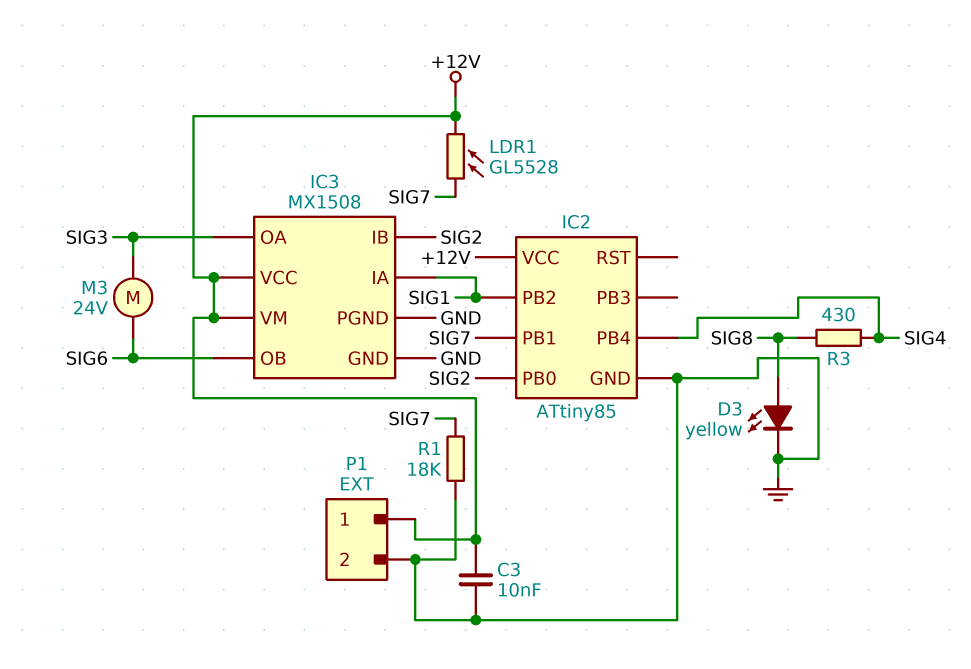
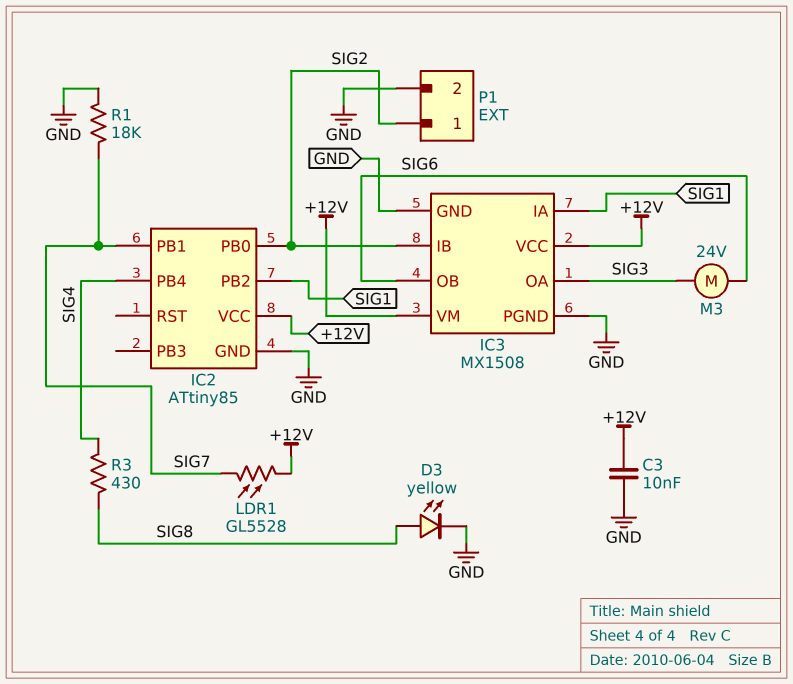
P1 pin 1: +12V -> SIG2

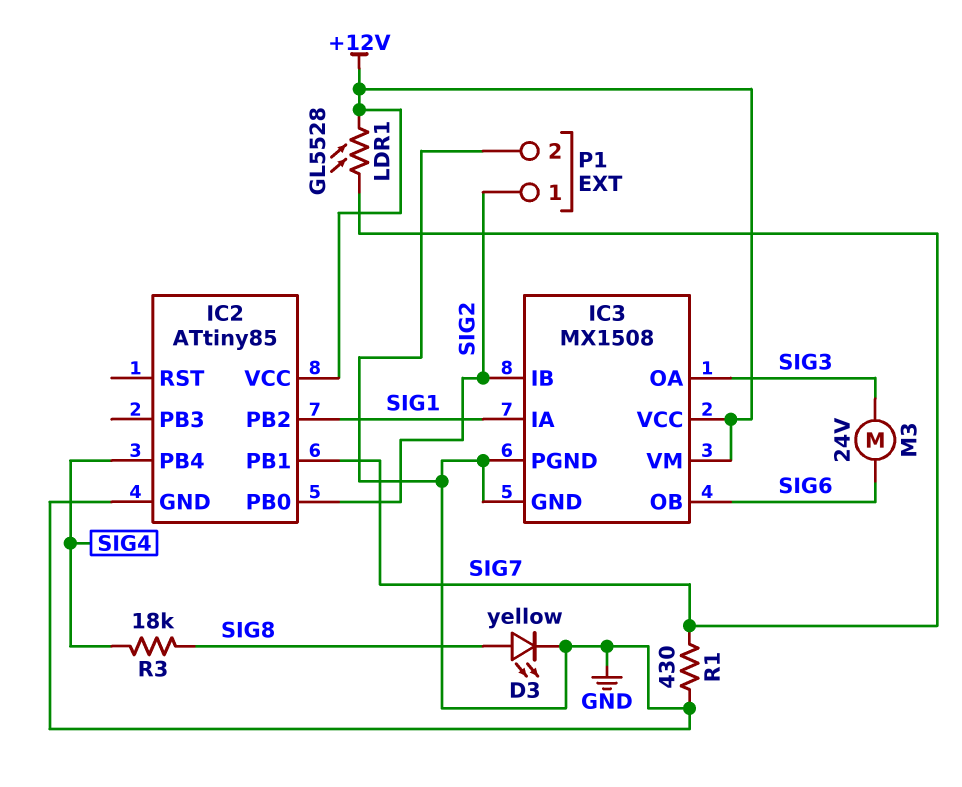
C3: 10nF (+12V, GND) -> none
R1: 18k (GND, SIG7) -> 430 (GND, SIG7)
R3: 430 (SIG4, SIG8) -> 18k (SIG4, SIG8)

